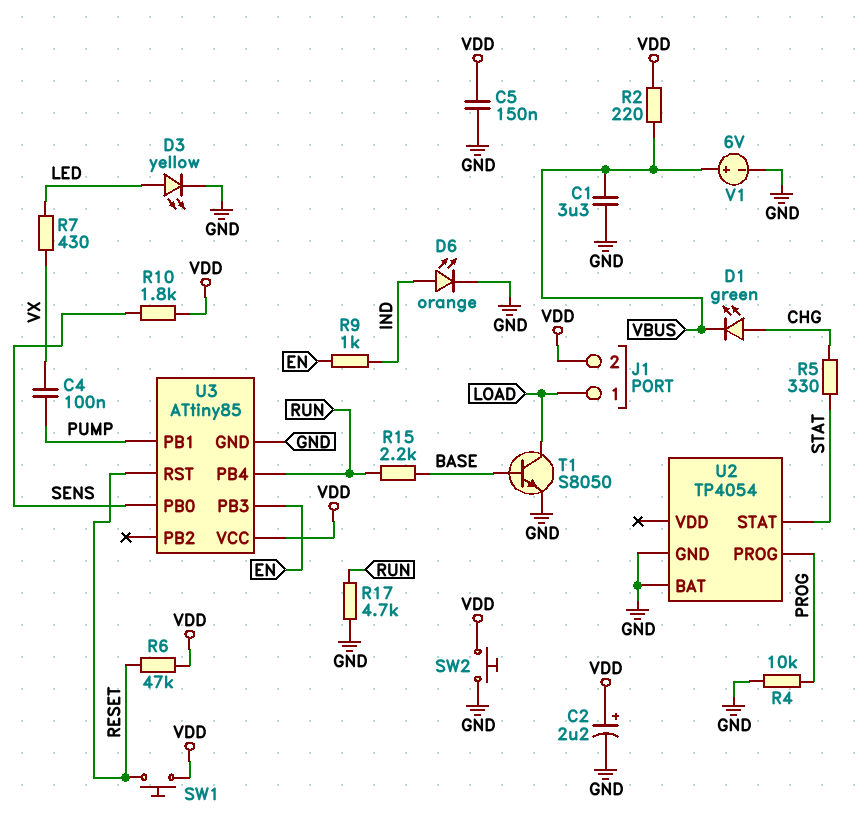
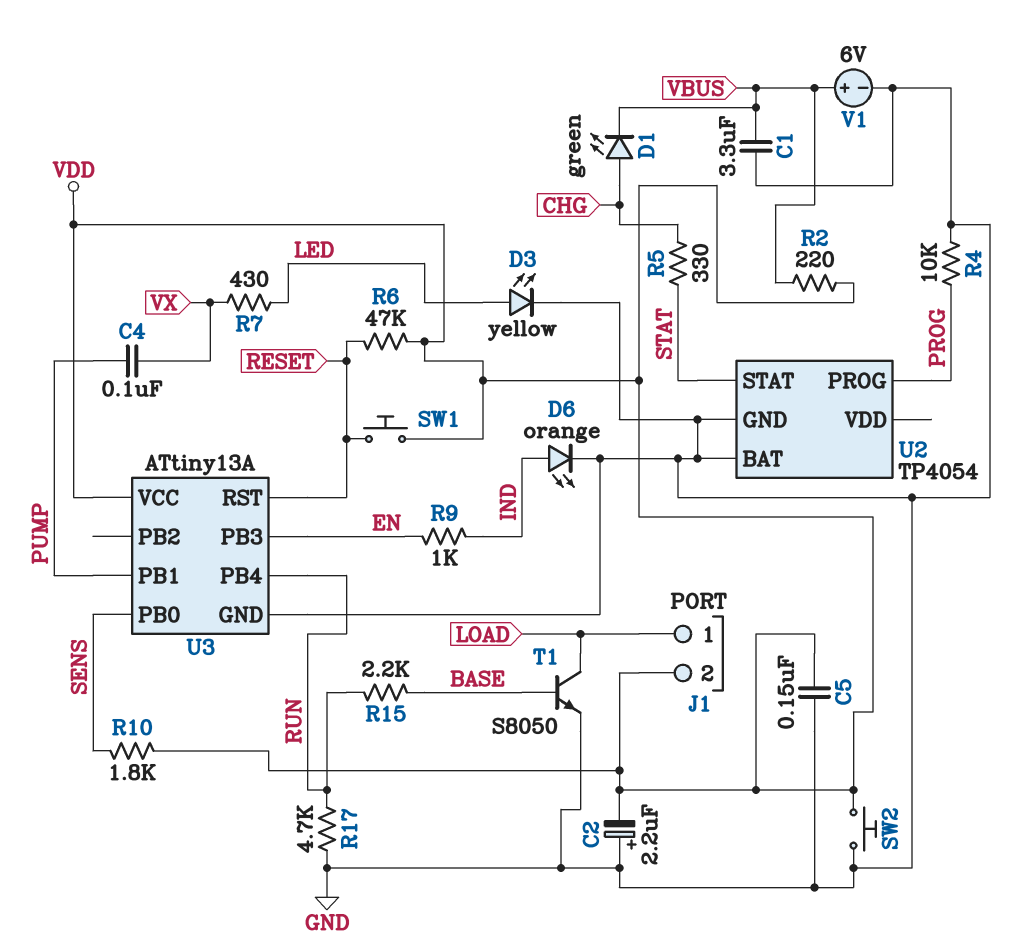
C2: 2.2uF (plus VDD, minus GND) -> 2.2uF (plus GND, minus VDD)
U3: ATtiny85 -> ATtiny13A

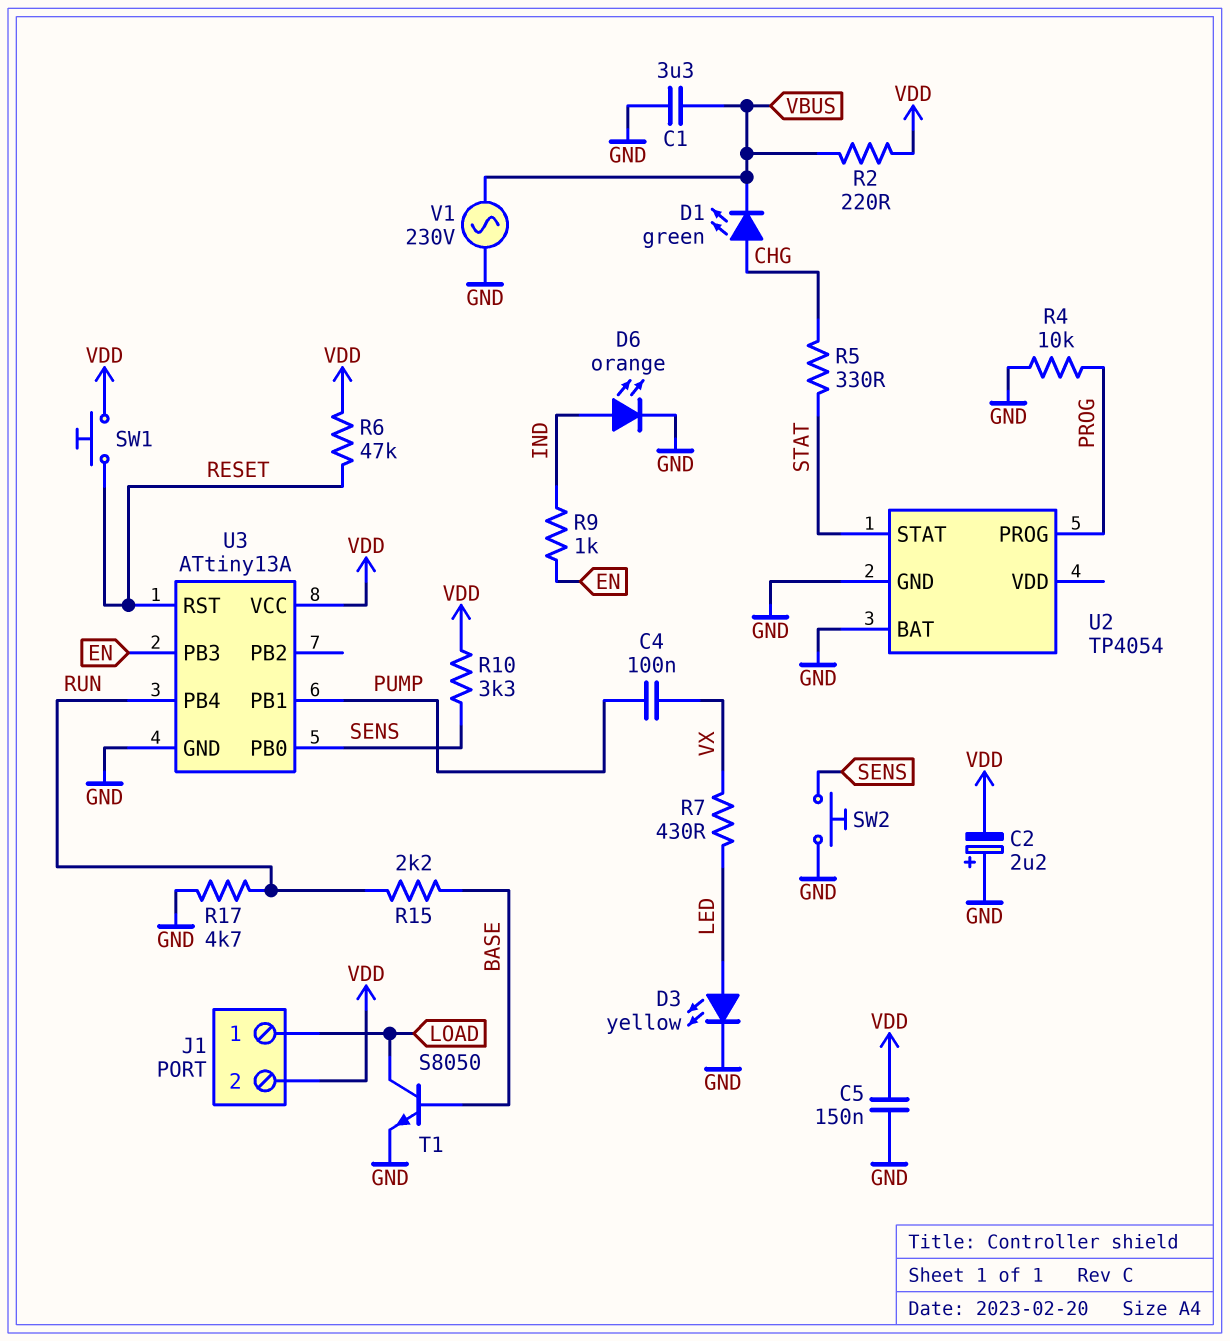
R10: 1.8k (SENS, VDD) -> 3.3k (SENS, VDD)
SW2: button (GND, VDD) -> button (GND, SENS)
V1: 6V (plus VBUS, minus GND) -> AC 230V (GND, VBUS)

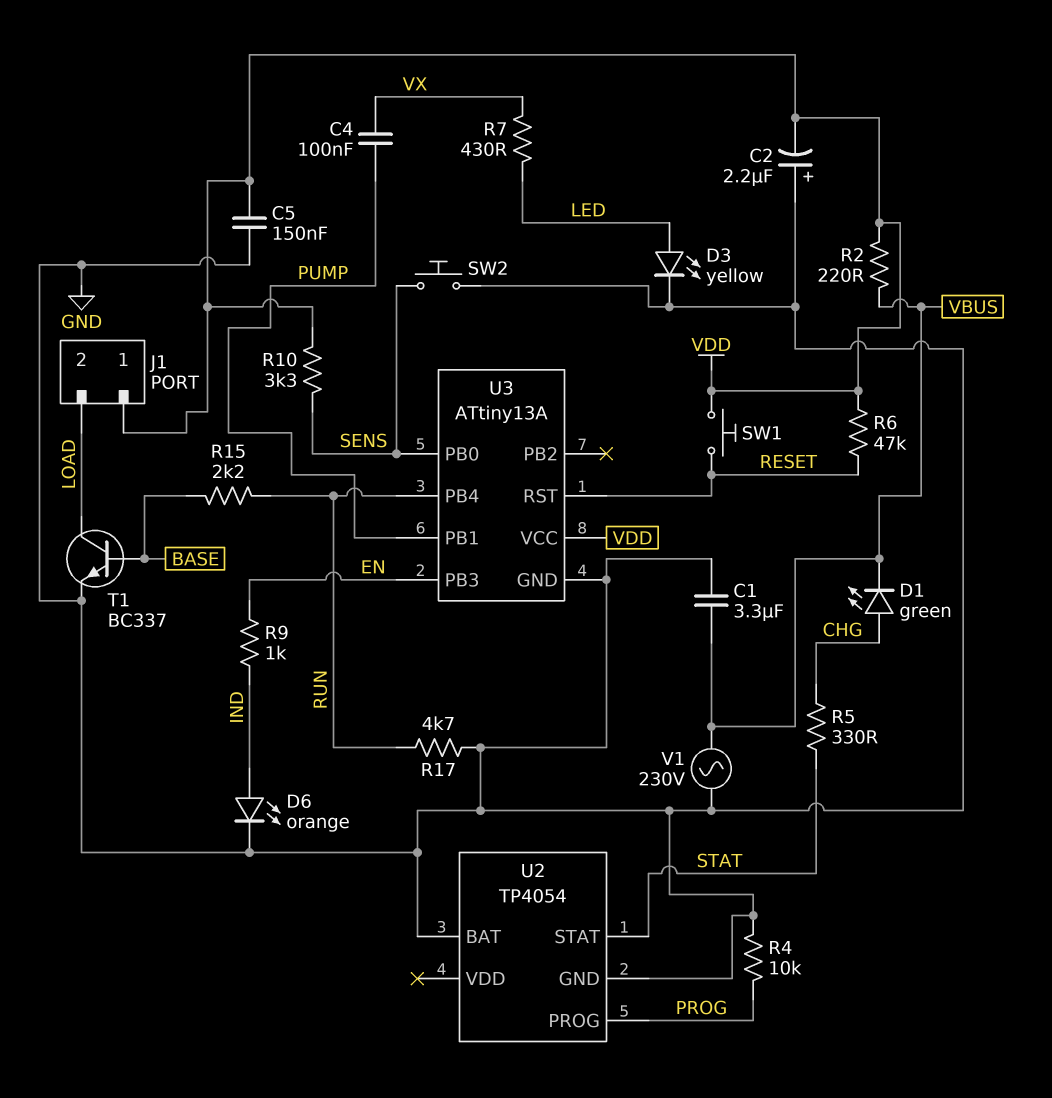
J1 pin 1: LOAD -> VDD
J1 pin 2: VDD -> LOAD
T1: NPN S8050 (B BASE, C LOAD, E GND) -> NPN BC337 (B BASE, C LOAD, E GND)

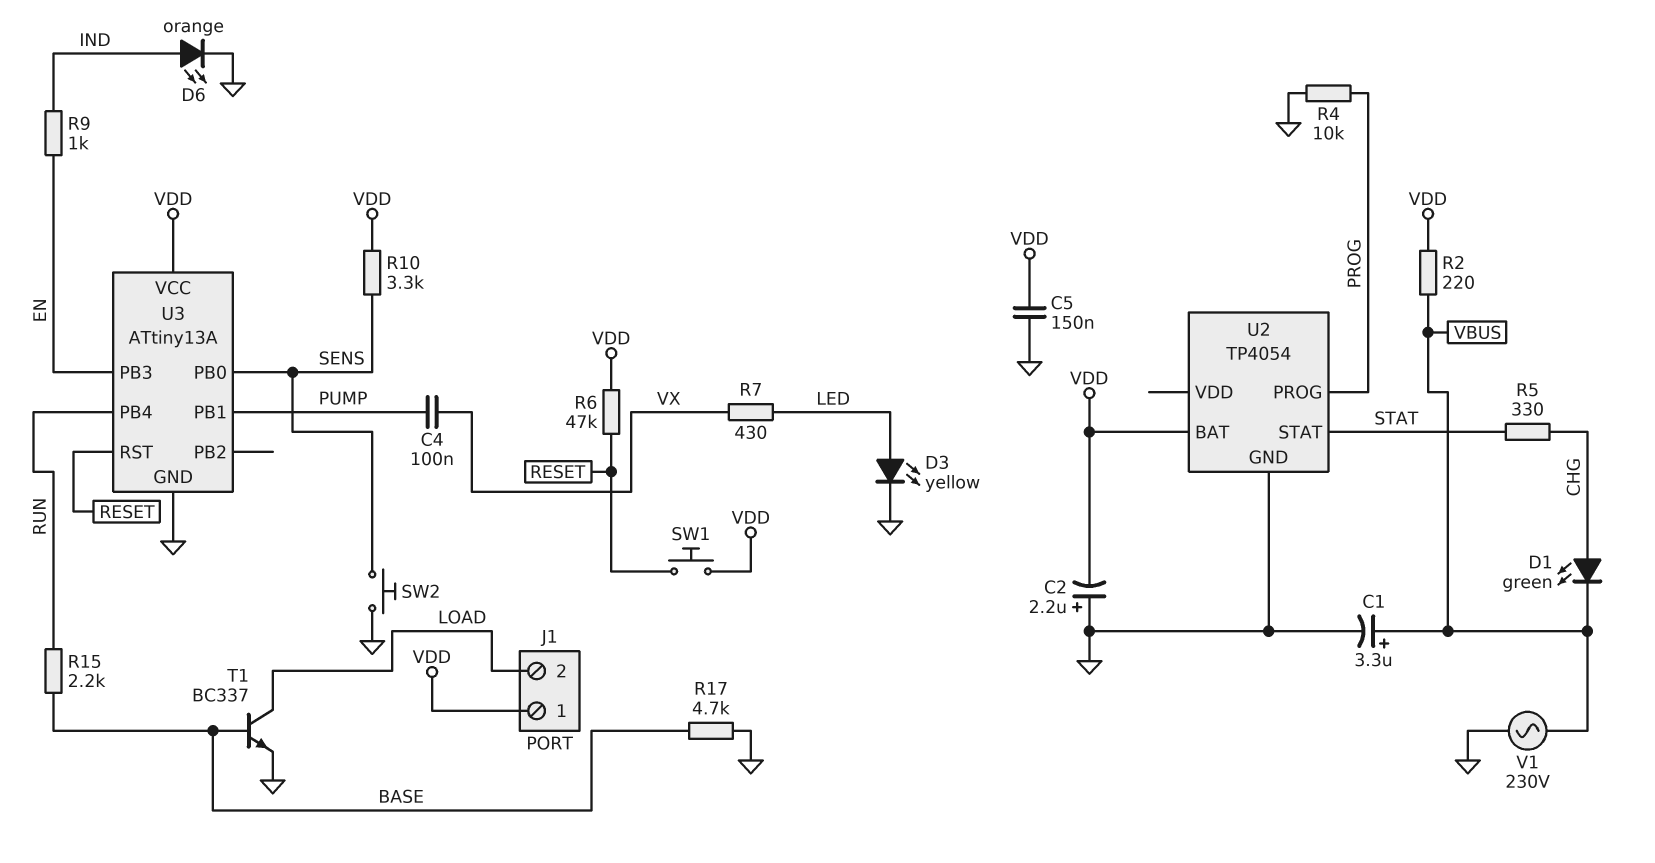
C1: 3.3uF (GND, VBUS) -> 3.3uF (plus VBUS, minus GND)
R17: 4.7k (GND, RUN) -> 4.7k (BASE, GND)
U2 pin BAT: GND -> VDD

